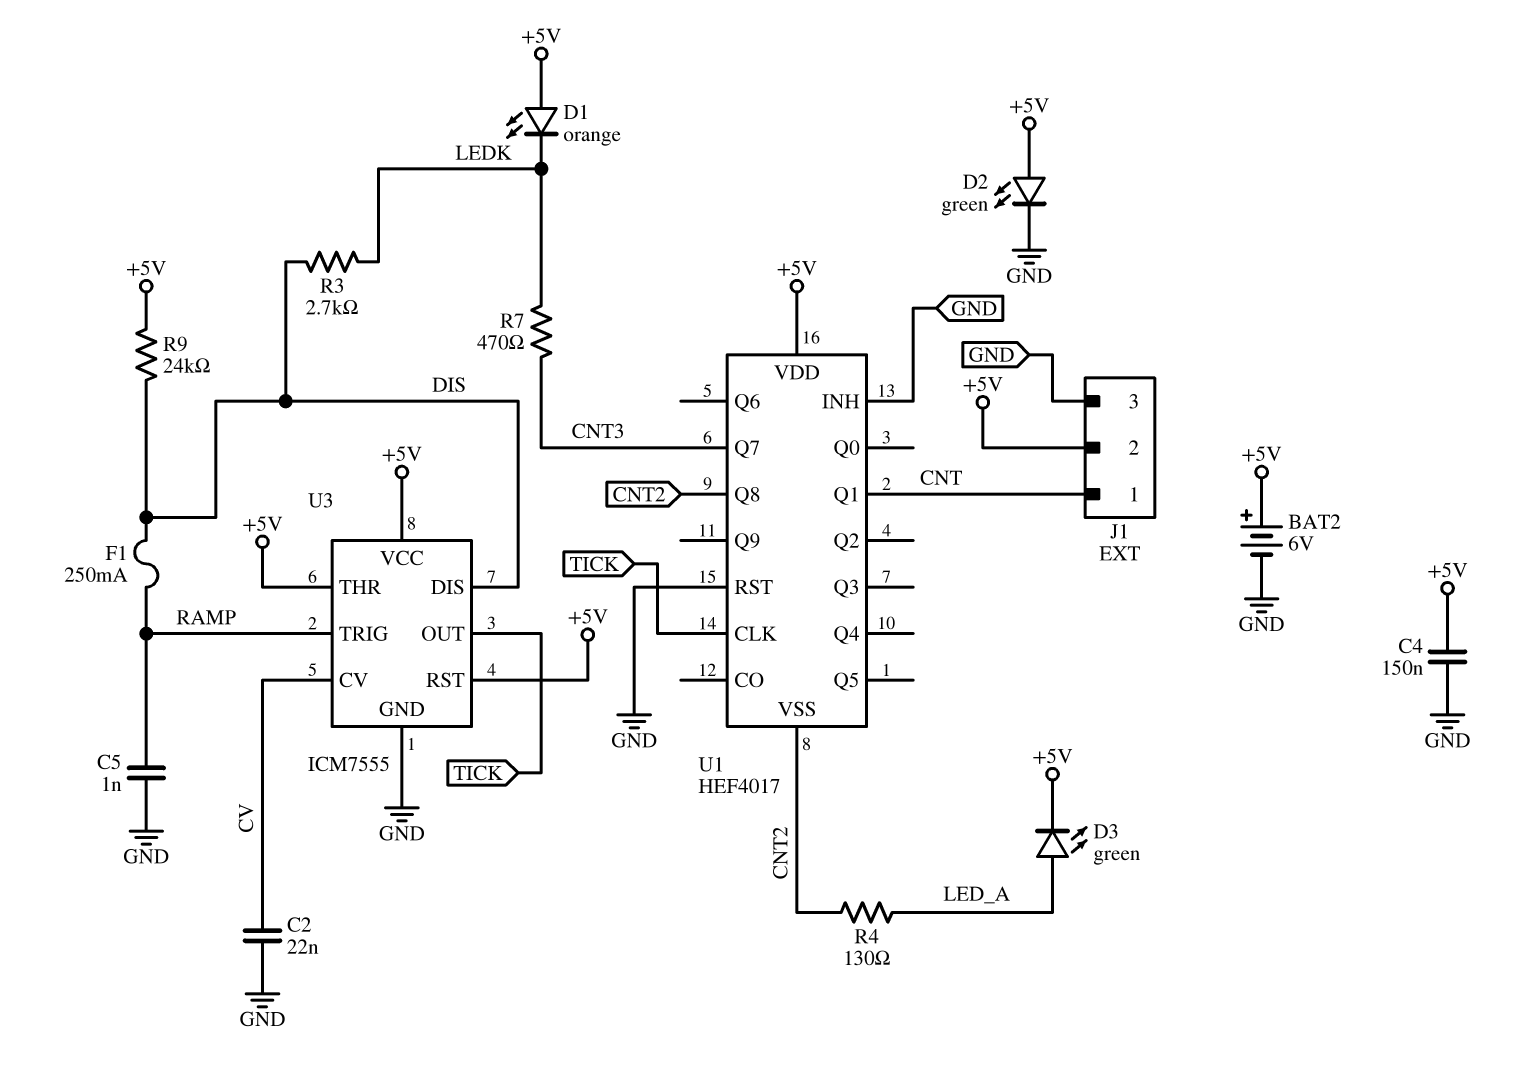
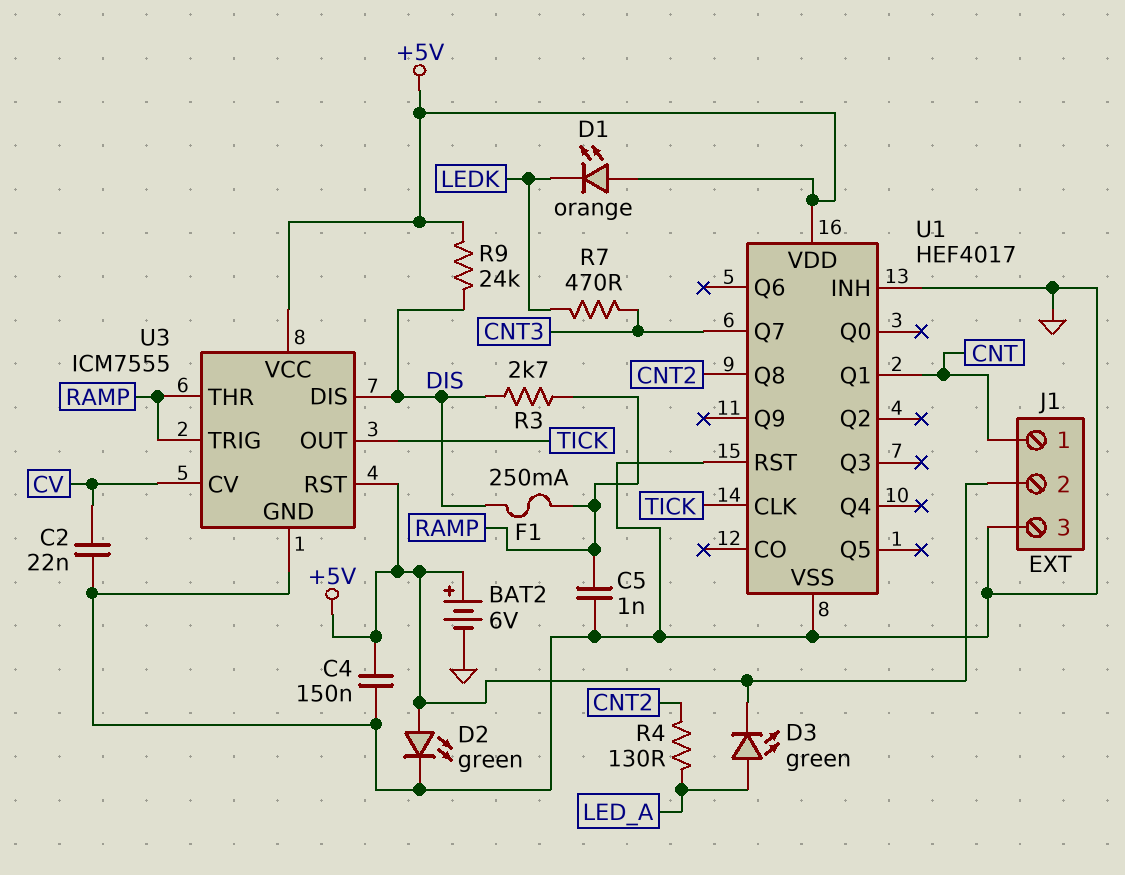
R3: 2.7k (DIS, LEDK) -> 2.7k (DIS, RAMP)
U1 pin VSS: CNT2 -> GND
U3 pin THR: +5V -> RAMP

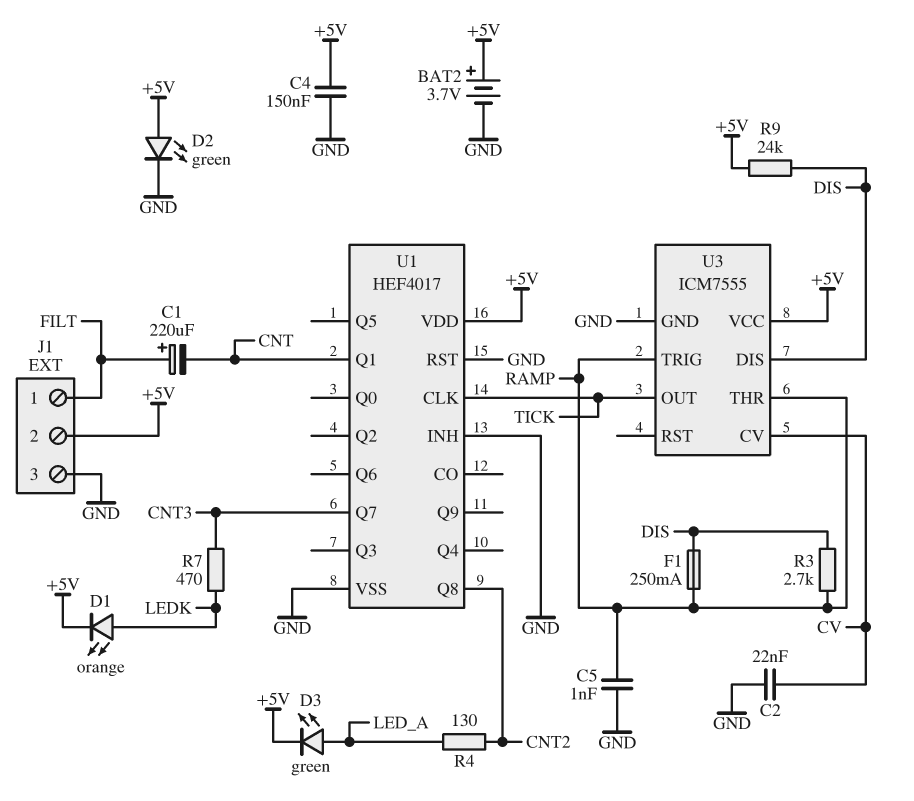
BAT2: 6V (plus +5V, minus GND) -> 3.7V (plus +5V, minus GND)
C1: none -> 220uF (plus FILT, minus CNT)
D1: LED orange (A +5V, K LEDK) -> LED orange (A LEDK, K +5V)
J1 pin 1: CNT -> FILT
U3 pin RST: +5V -> none

